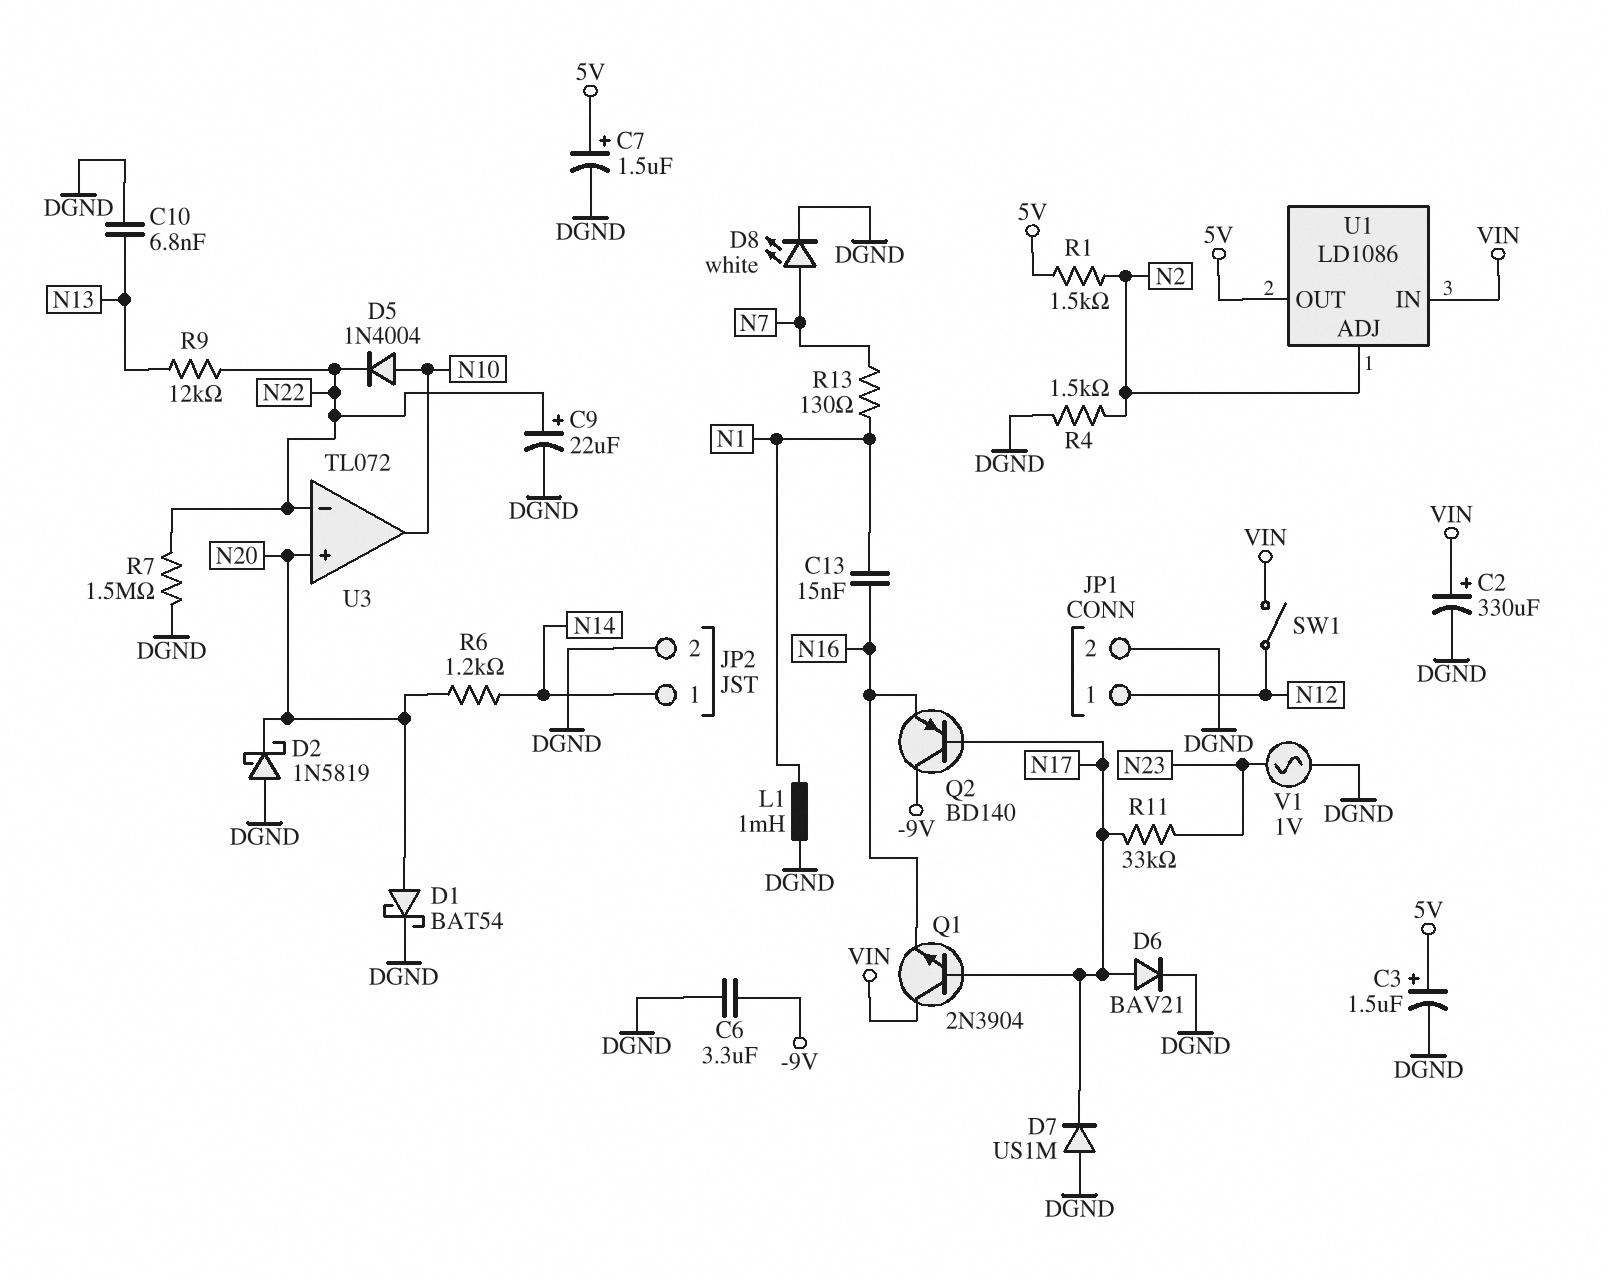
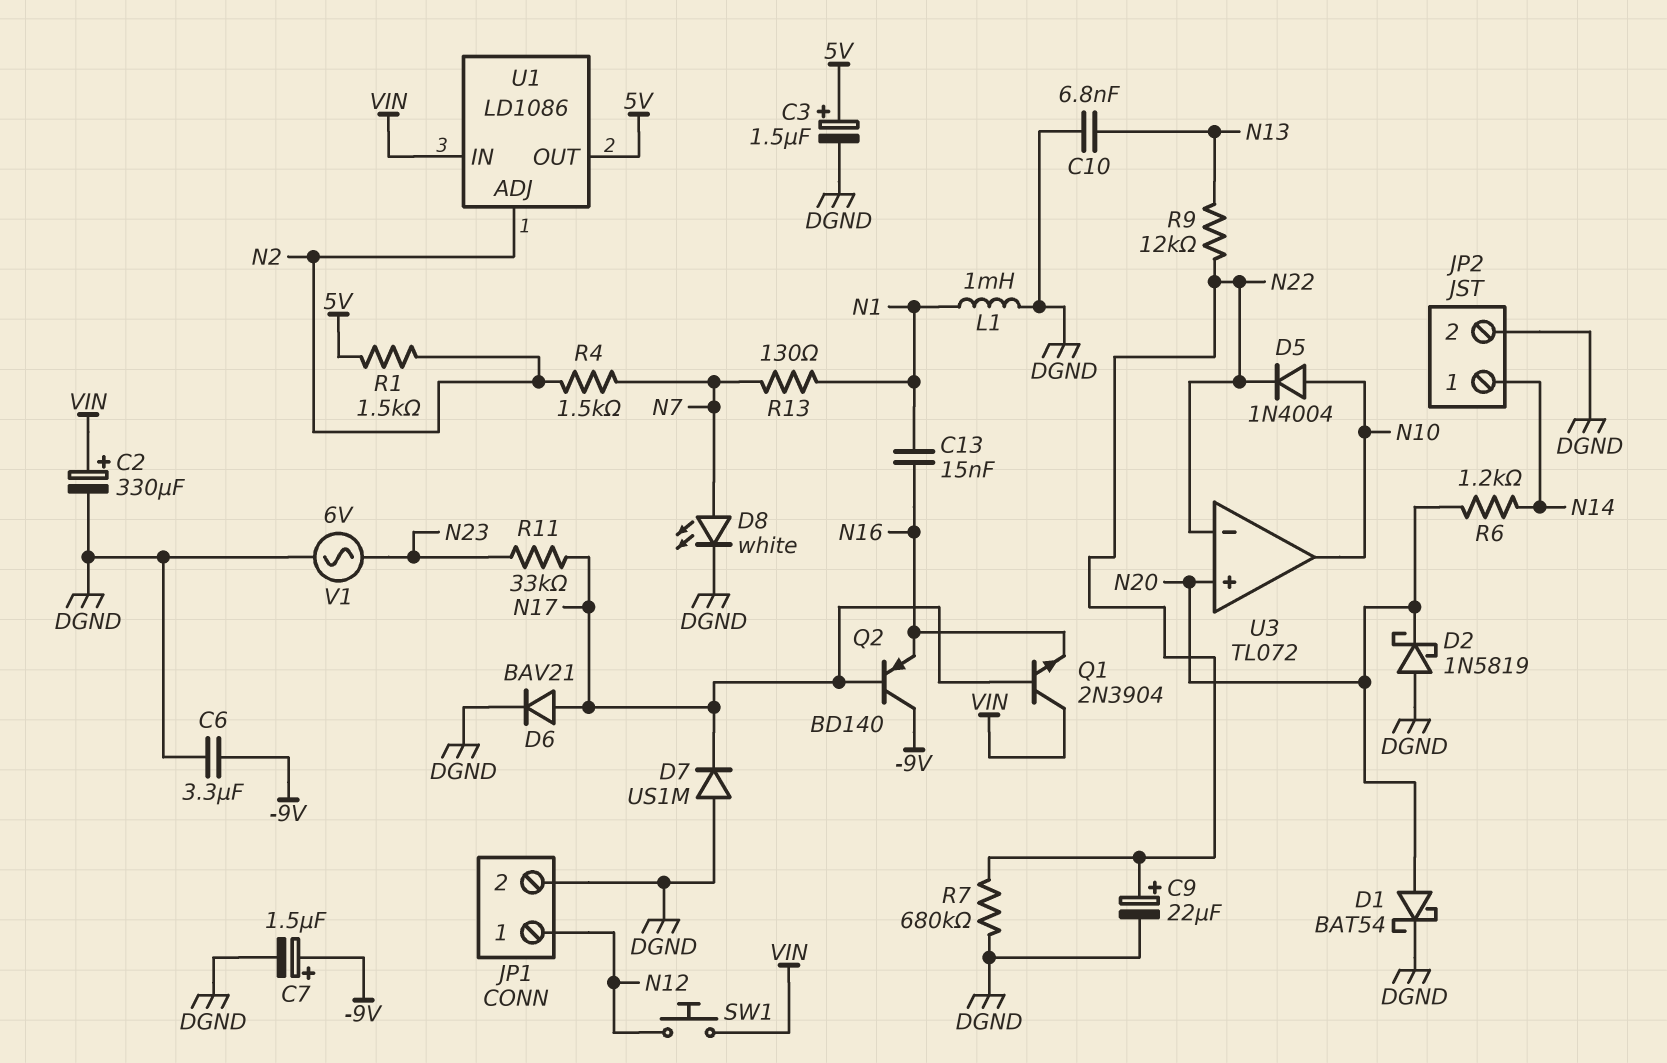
C7: 1.5uF (plus 5V, minus DGND) -> 1.5uF (plus -9V, minus DGND)
R4: 1.5k (DGND, N2) -> 1.5k (N2, N7)
R7: 1.5M (DGND, N22) -> 680k (DGND, N22)
SW1: switch (N12, VIN) -> button (N12, VIN)
V1: AC 1V (DGND, N23) -> AC 6V (DGND, N23)

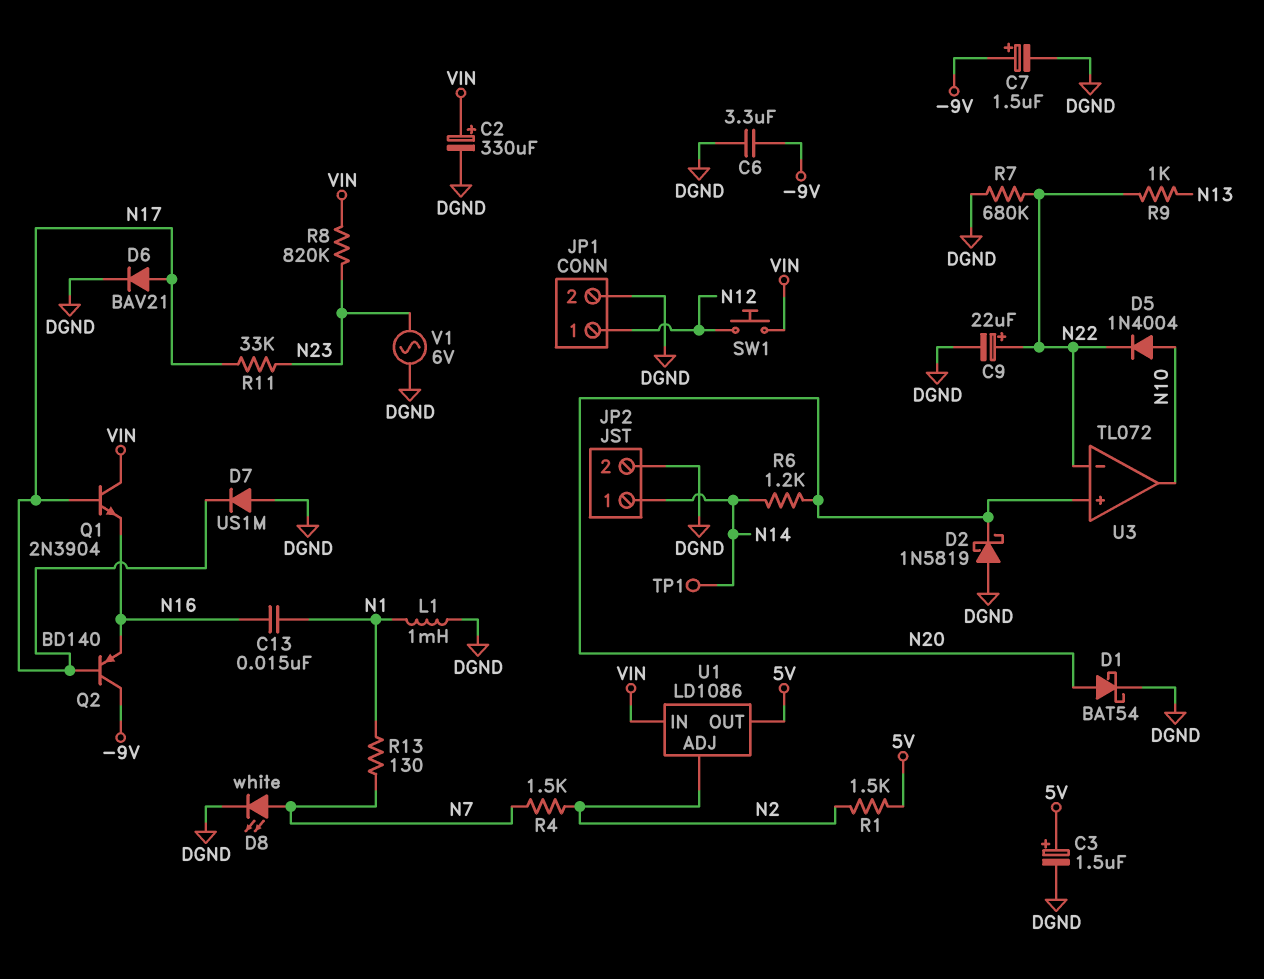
C10: 6.8nF (DGND, N13) -> none
R8: none -> 820k (N23, VIN)
R9: 12k (N13, N22) -> 1k (N13, N22)
TP1: none -> test point (N14)

